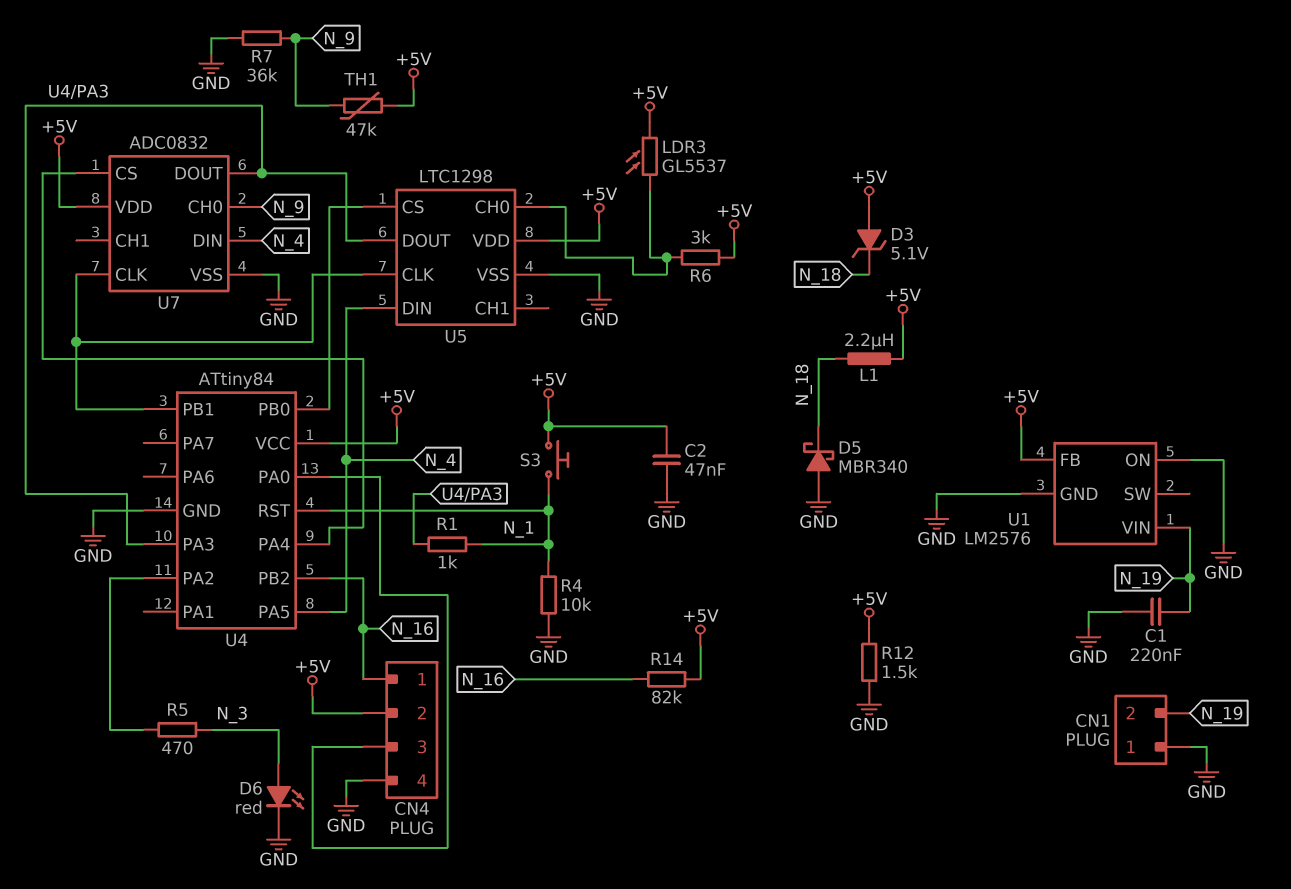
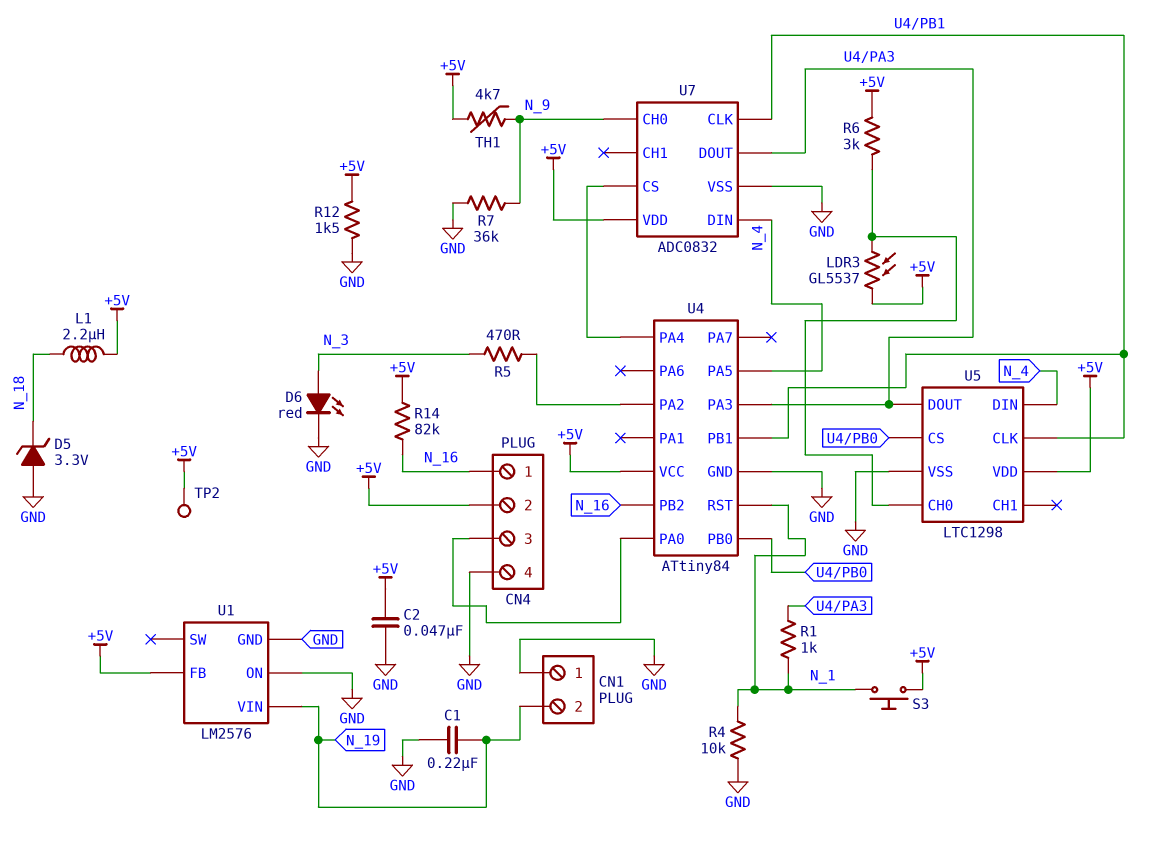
D3: zener 5.1V (A +5V, K N_18) -> none
D5: schottky MBR340 (A GND, K N_18) -> zener 3.3V (A GND, K N_18)
TH1: 47k (+5V, N_9) -> 4.7k (+5V, N_9)
TP2: none -> test point (+5V)

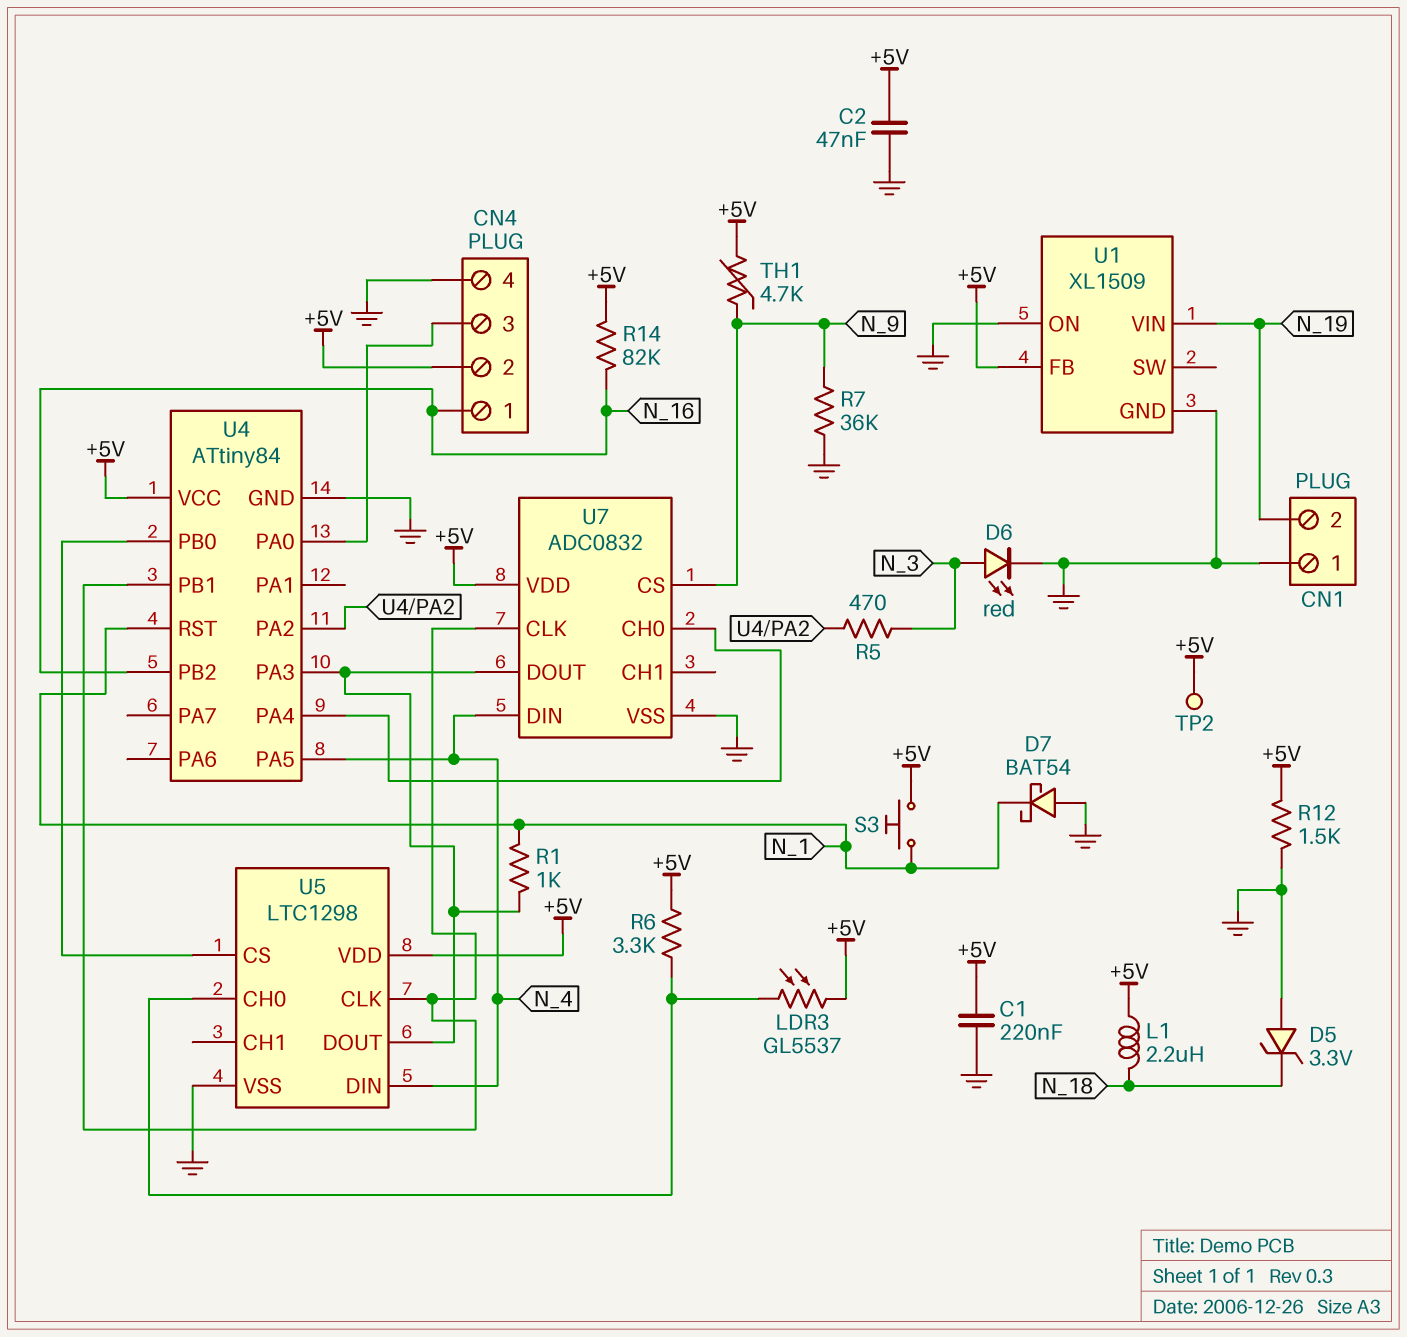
C1: 220nF (GND, N_19) -> 220nF (+5V, GND)
D7: none -> schottky BAT54 (A GND, K N_1)
R4: 10k (GND, N_1) -> none
R6: 3k (+5V, U5/CH0) -> 3.3k (+5V, U5/CH0)
U1: LM2576 -> XL1509
U7 pin CH0: N_9 -> U4/PA4
U7 pin CS: U4/PA4 -> N_9

